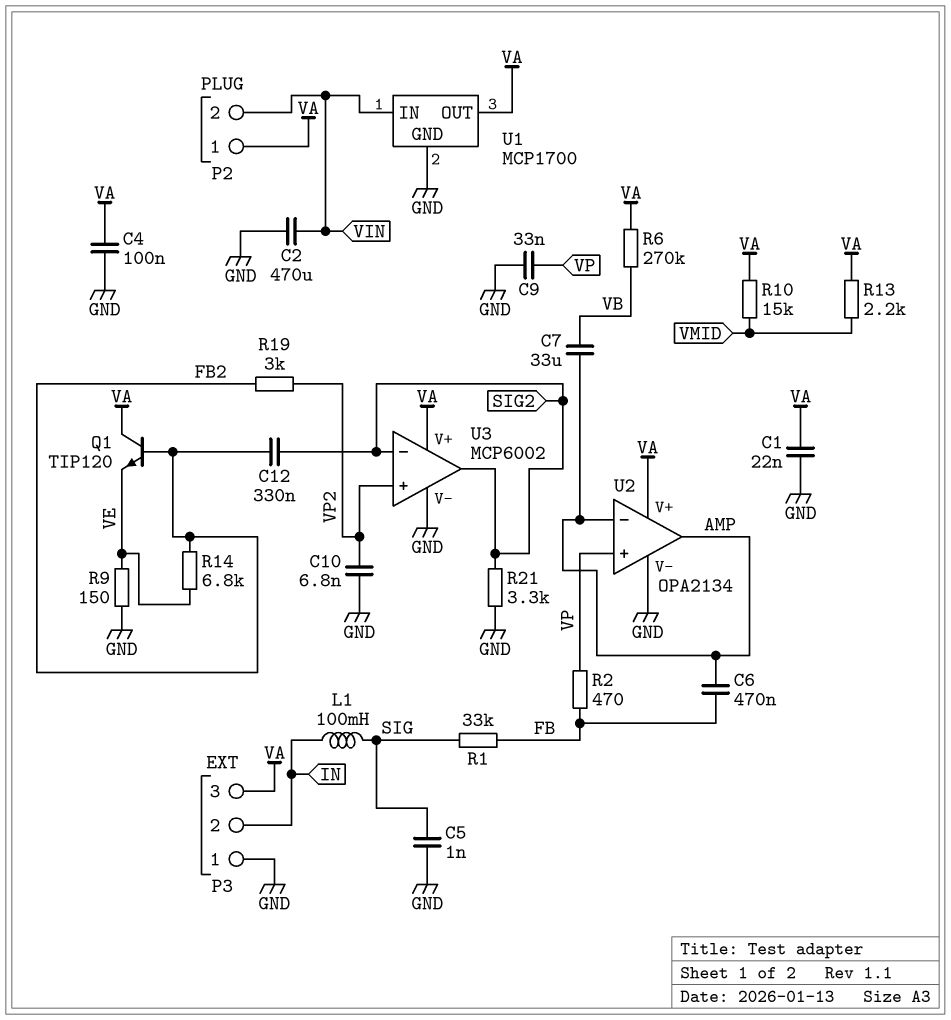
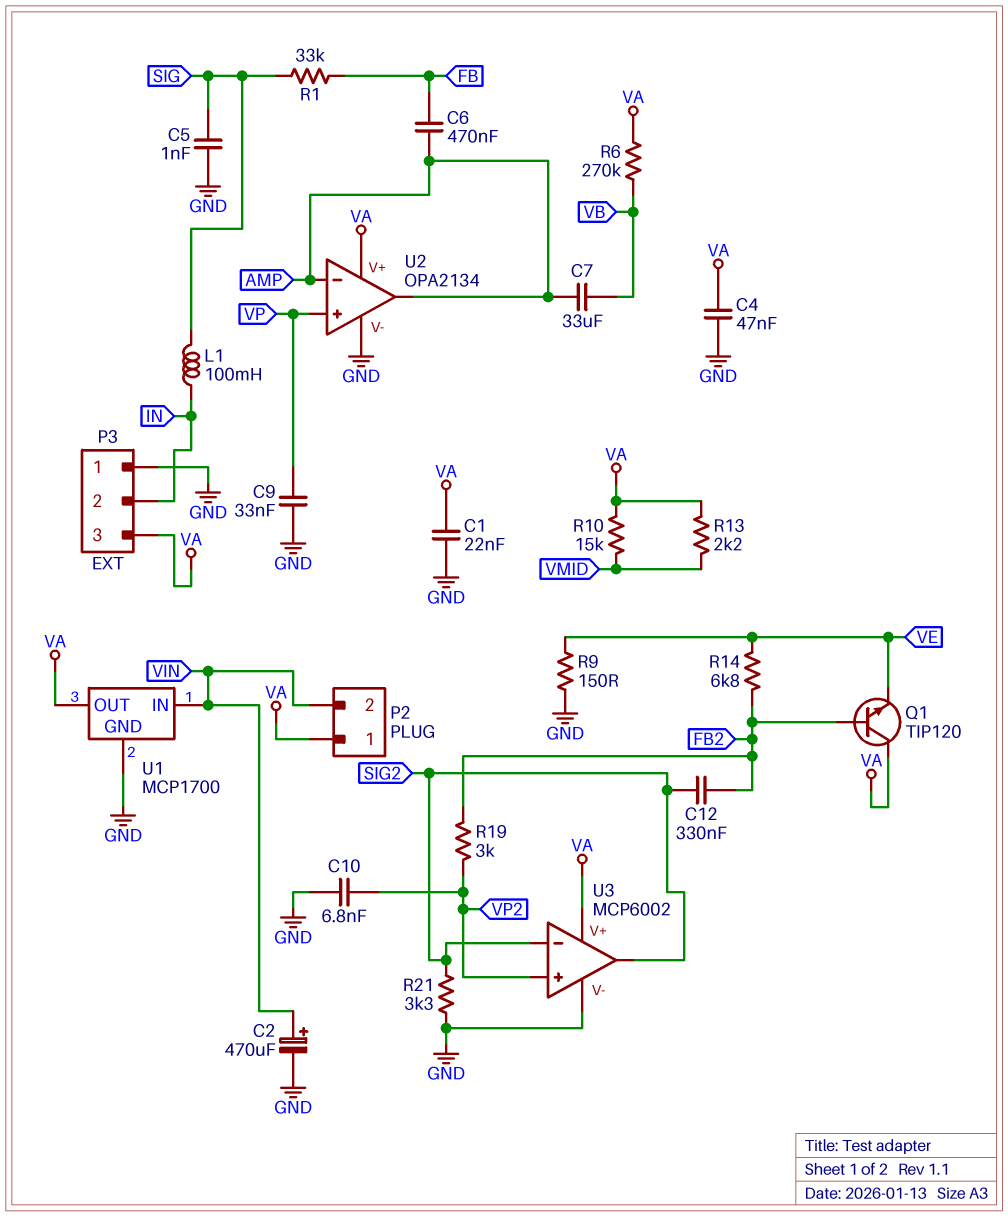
C2: 470uF (GND, VIN) -> 470uF (plus VIN, minus GND)
C4: 100nF (GND, VA) -> 47nF (GND, VA)
R2: 470 (FB, VP) -> none

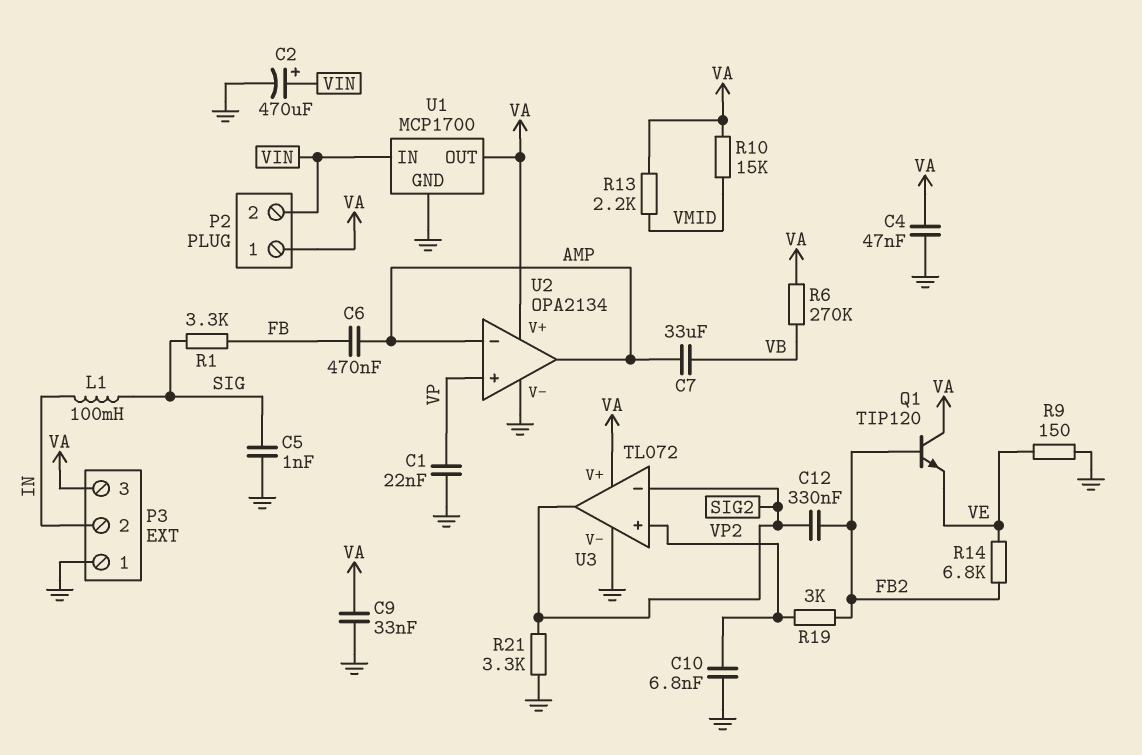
C1: 22nF (GND, VA) -> 22nF (GND, VP)
C9: 33nF (GND, VP) -> 33nF (GND, VA)
R1: 33k (FB, SIG) -> 3.3k (FB, SIG)
U3: MCP6002 -> TL072

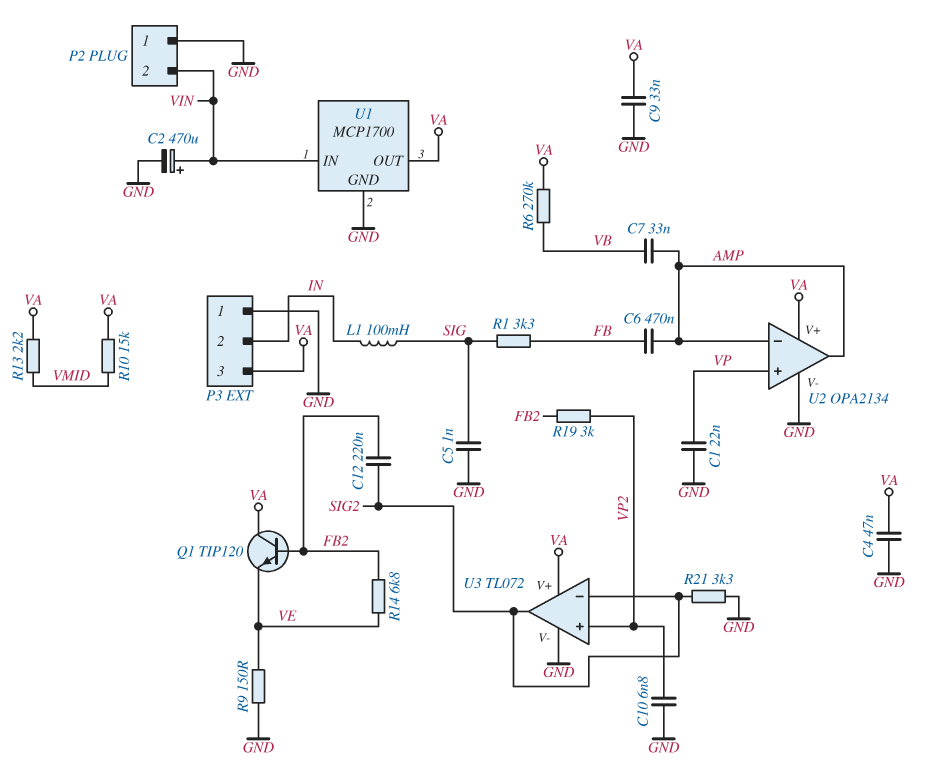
C7: 33uF (AMP, VB) -> 33nF (AMP, VB)
C12: 330nF (FB2, SIG2) -> 220nF (FB2, SIG2)
P2 pin 1: VA -> GND

